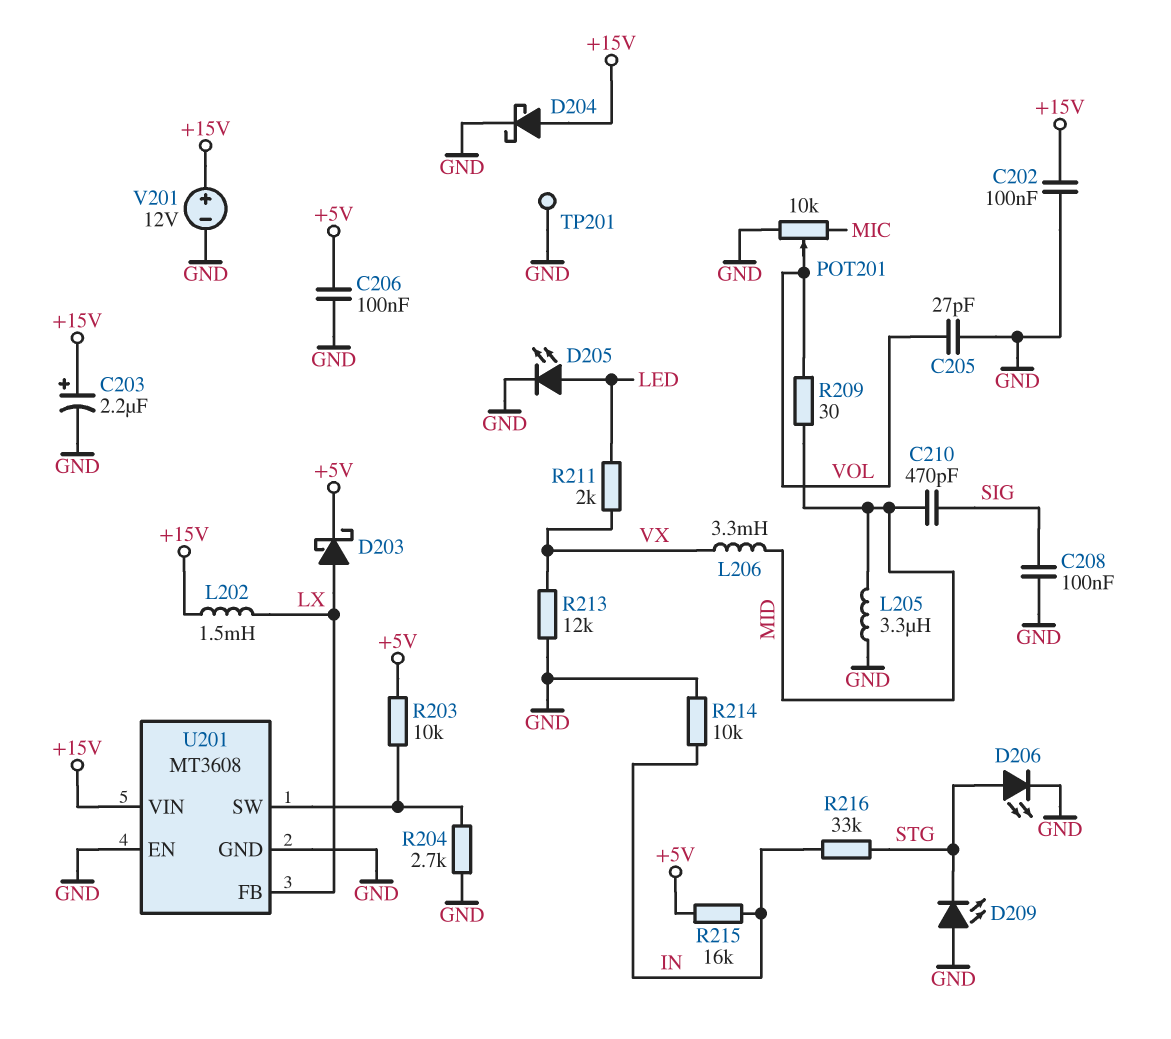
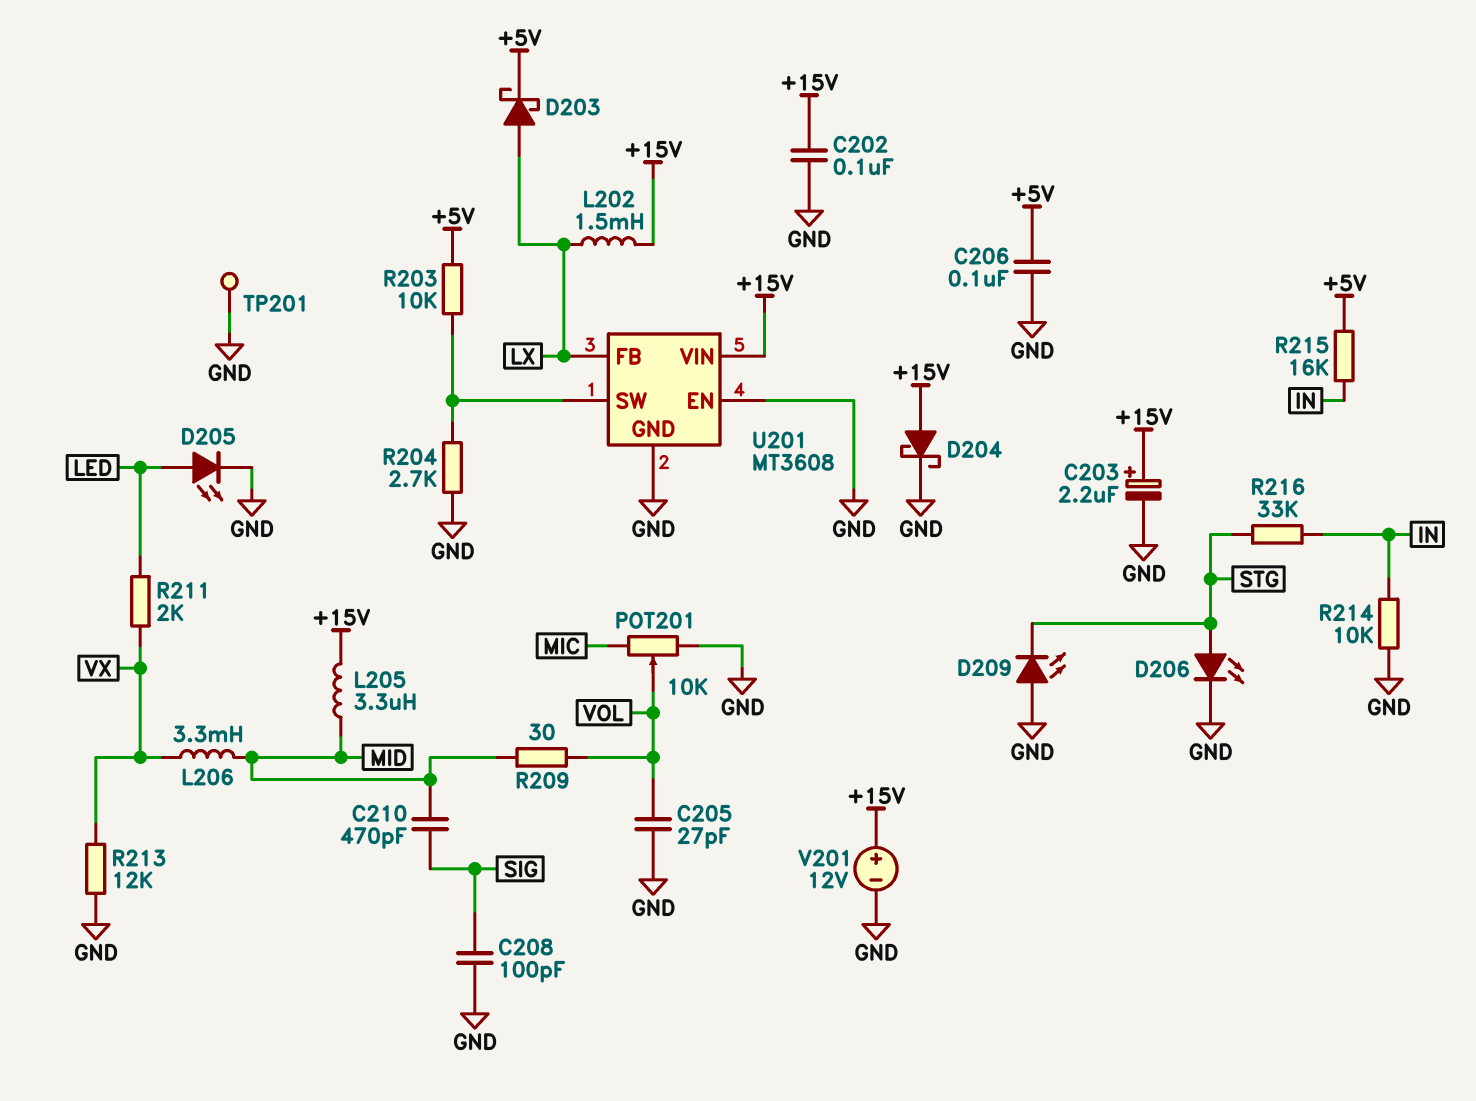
C208: 100nF (GND, SIG) -> 100pF (GND, SIG)
L205: 3.3uH (GND, MID) -> 3.3uH (+15V, MID)

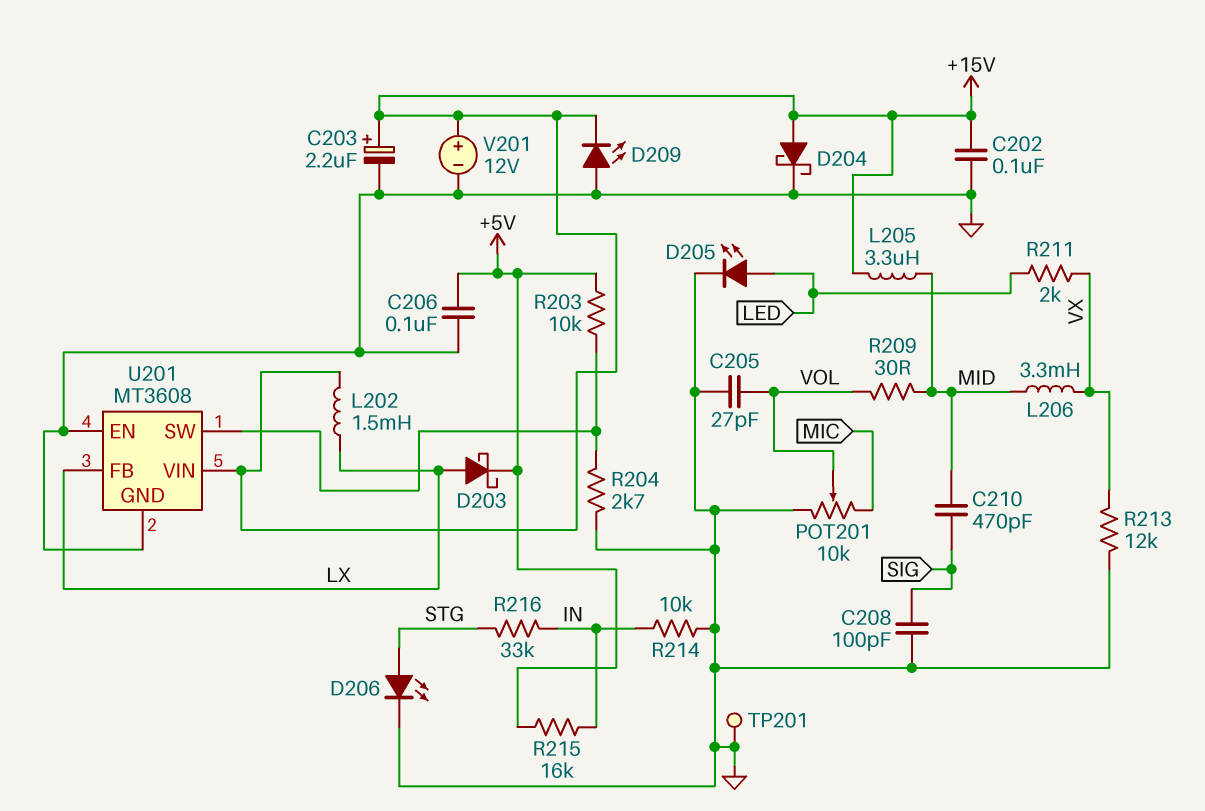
D209: LED (A GND, K STG) -> LED (A GND, K +15V)

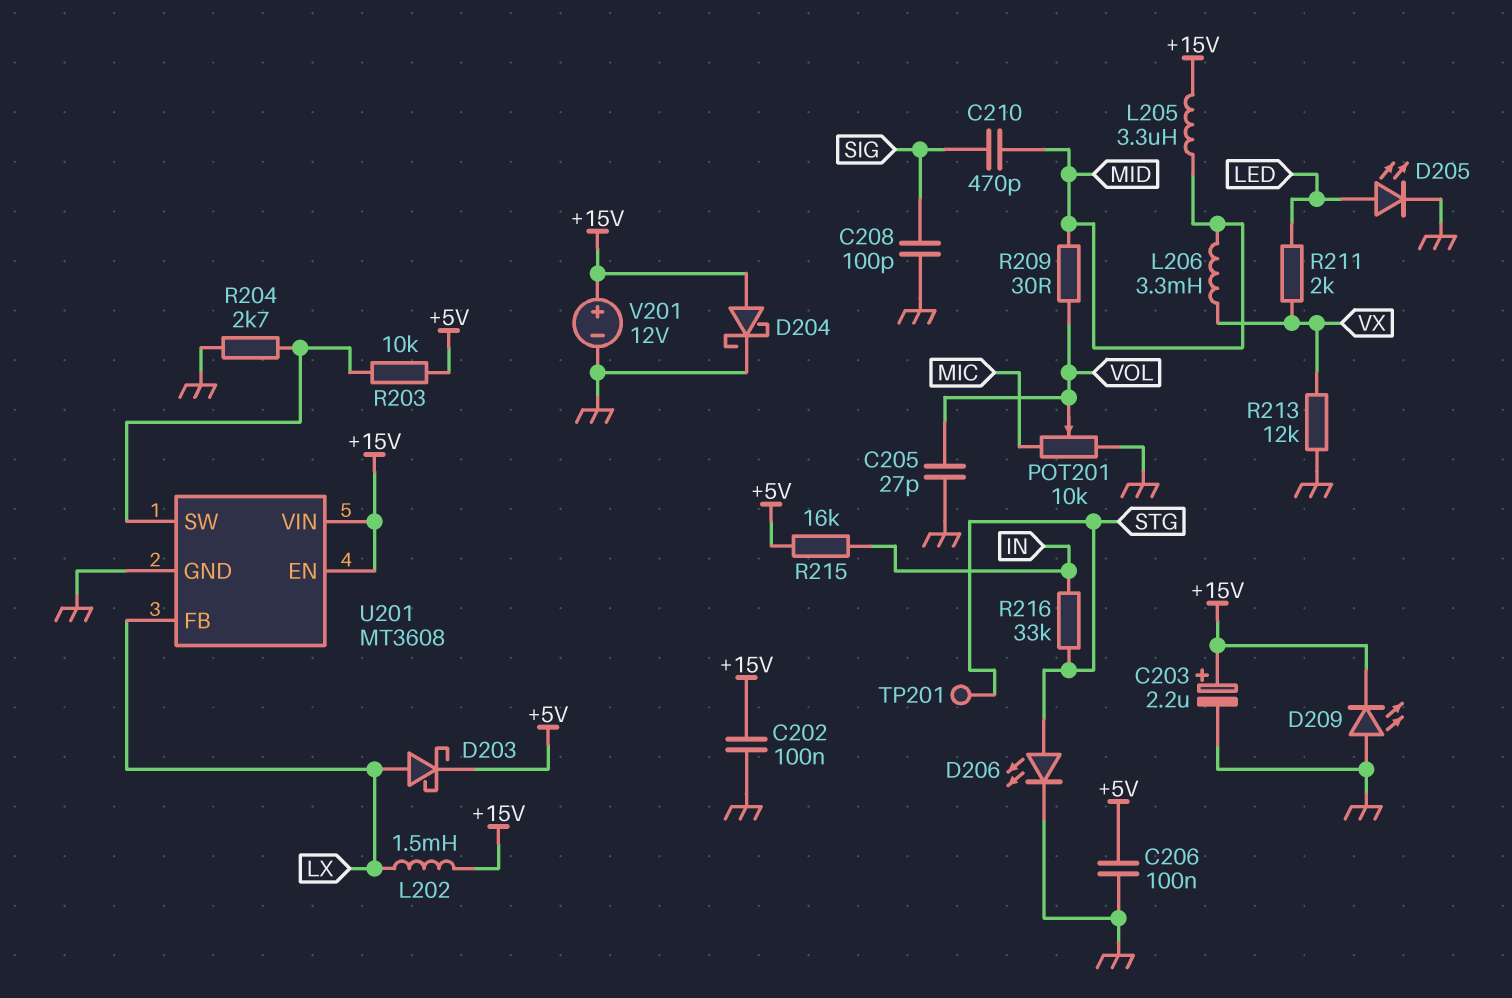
R214: 10k (GND, IN) -> none
TP201: test point (GND) -> test point (STG)
U201 pin EN: GND -> +15V

